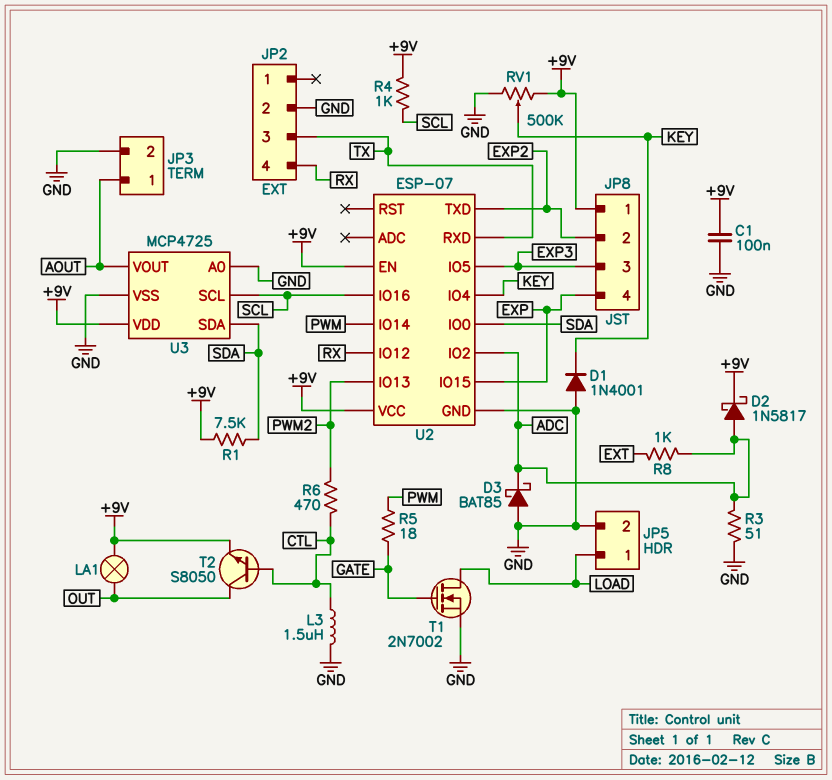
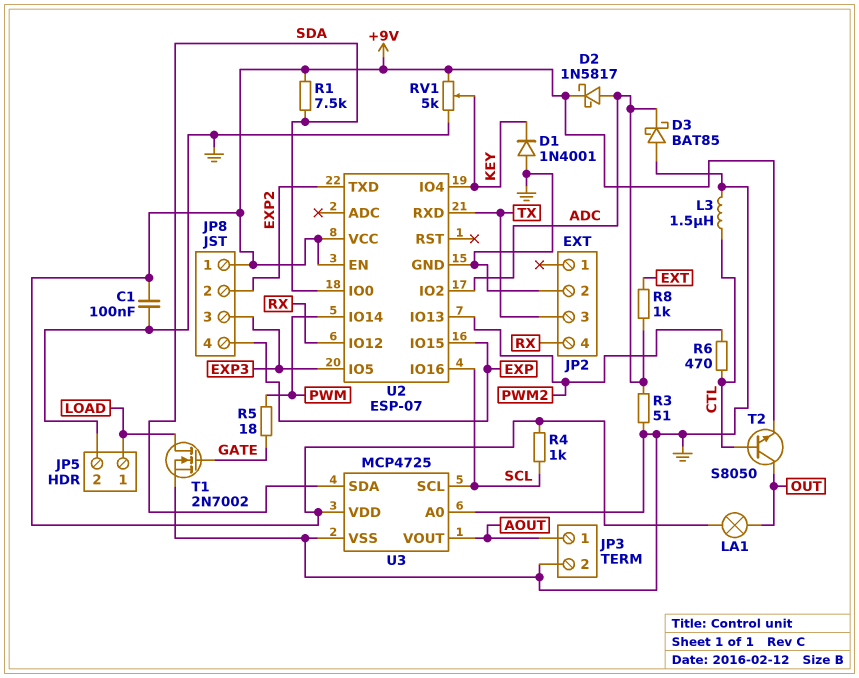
RV1: 500k (+9V, GND, wiper KEY) -> 5k (+9V, GND, wiper KEY)

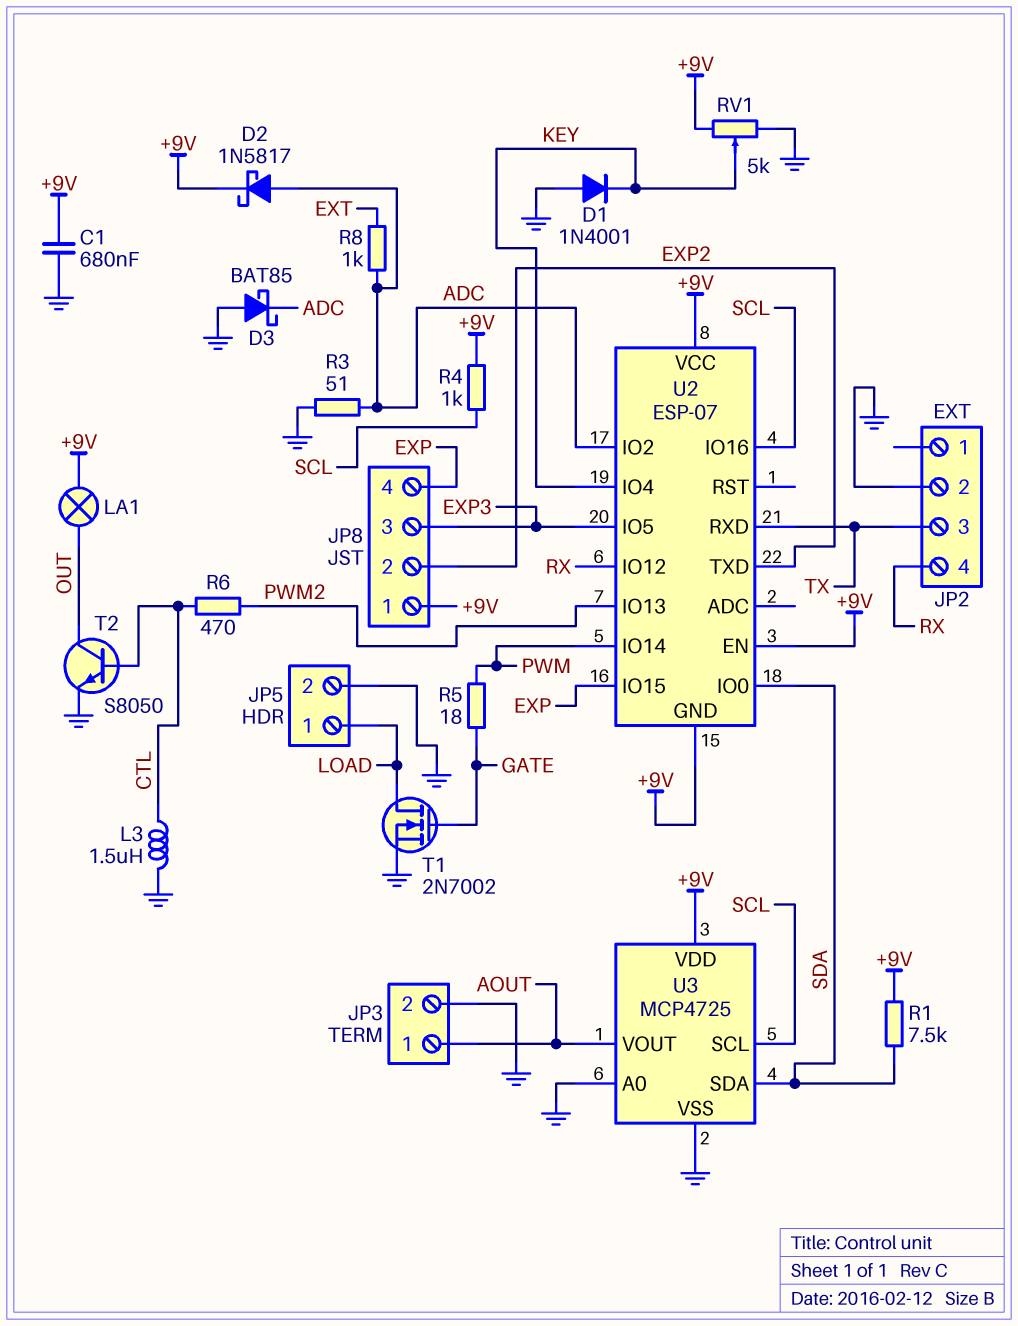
C1: 100nF (+9V, GND) -> 680nF (+9V, GND)
T2: NPN S8050 (B CTL, C OUT, E +9V) -> NPN S8050 (B CTL, C OUT, E GND)
U2 pin GND: GND -> +9V

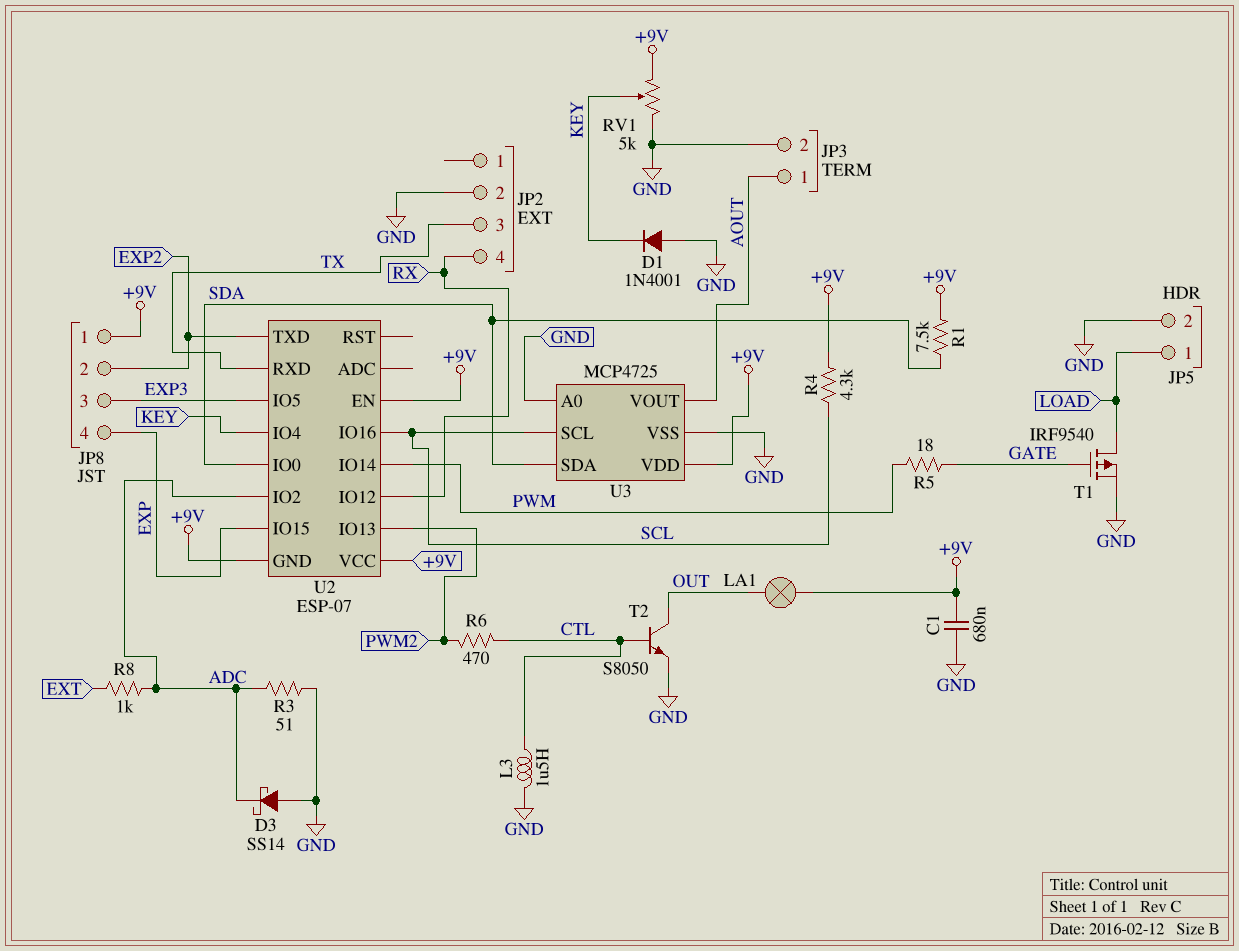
D2: schottky 1N5817 (A ADC, K +9V) -> none
D3: schottky BAT85 (A GND, K ADC) -> schottky SS14 (A GND, K ADC)
R4: 1k (+9V, SCL) -> 4.3k (+9V, SCL)
T1: NMOS 2N7002 (G GATE, D LOAD, S GND) -> PMOS IRF9540 (G GATE, D LOAD, S GND)

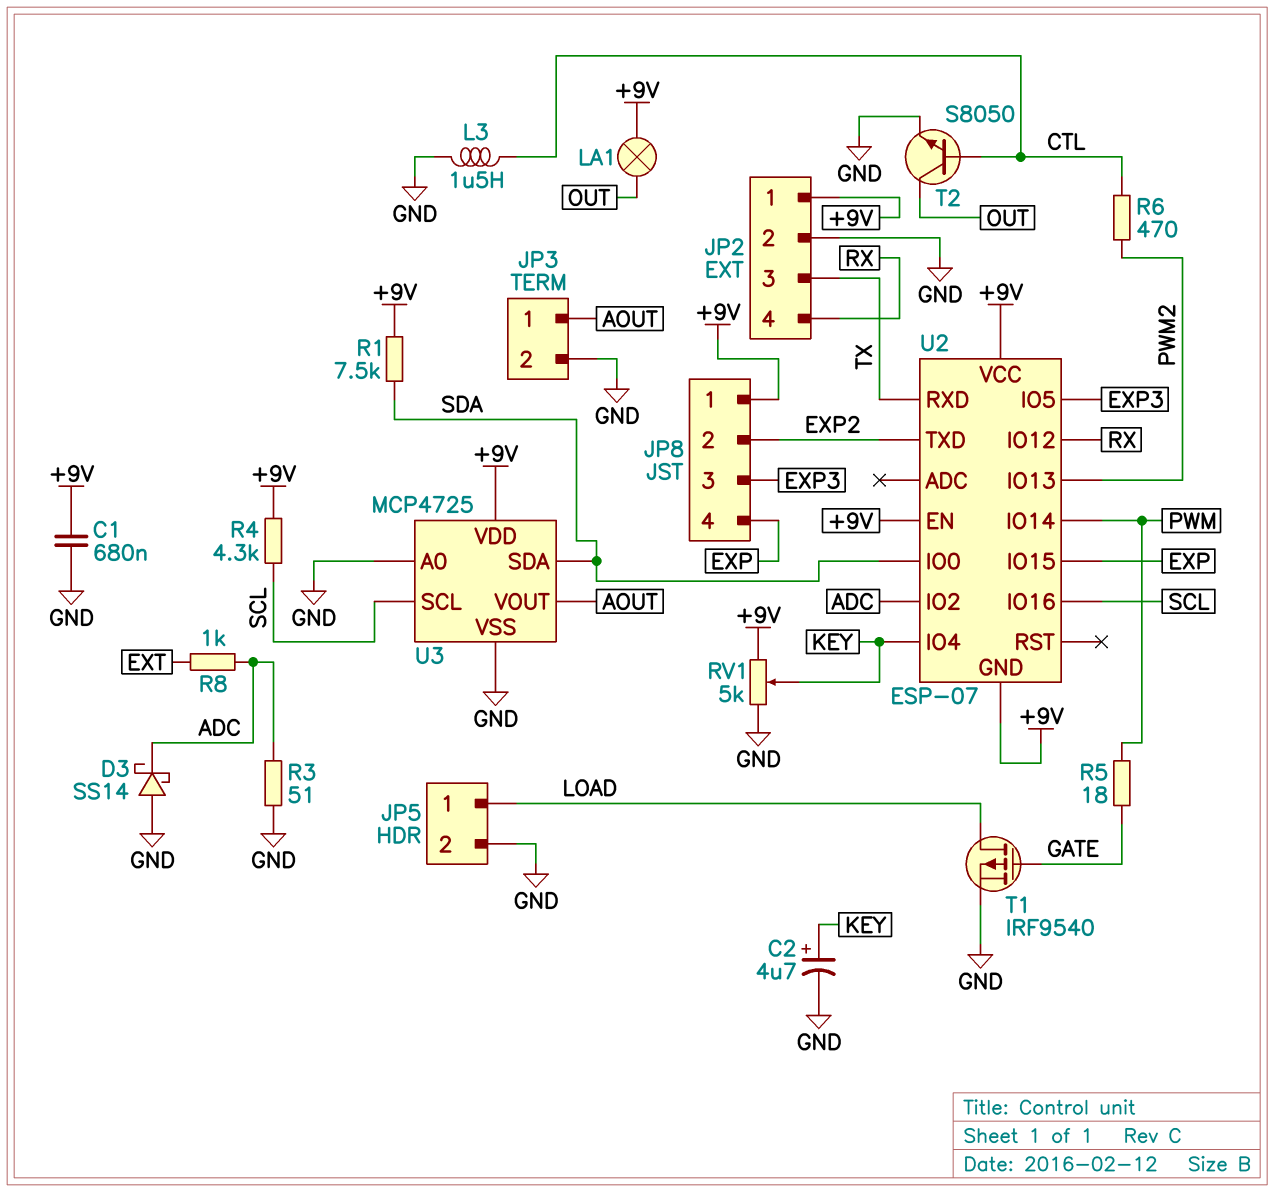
C2: none -> 4.7uF (plus KEY, minus GND)
D1: diode 1N4001 (A GND, K KEY) -> none
JP2 pin 1: none -> +9V

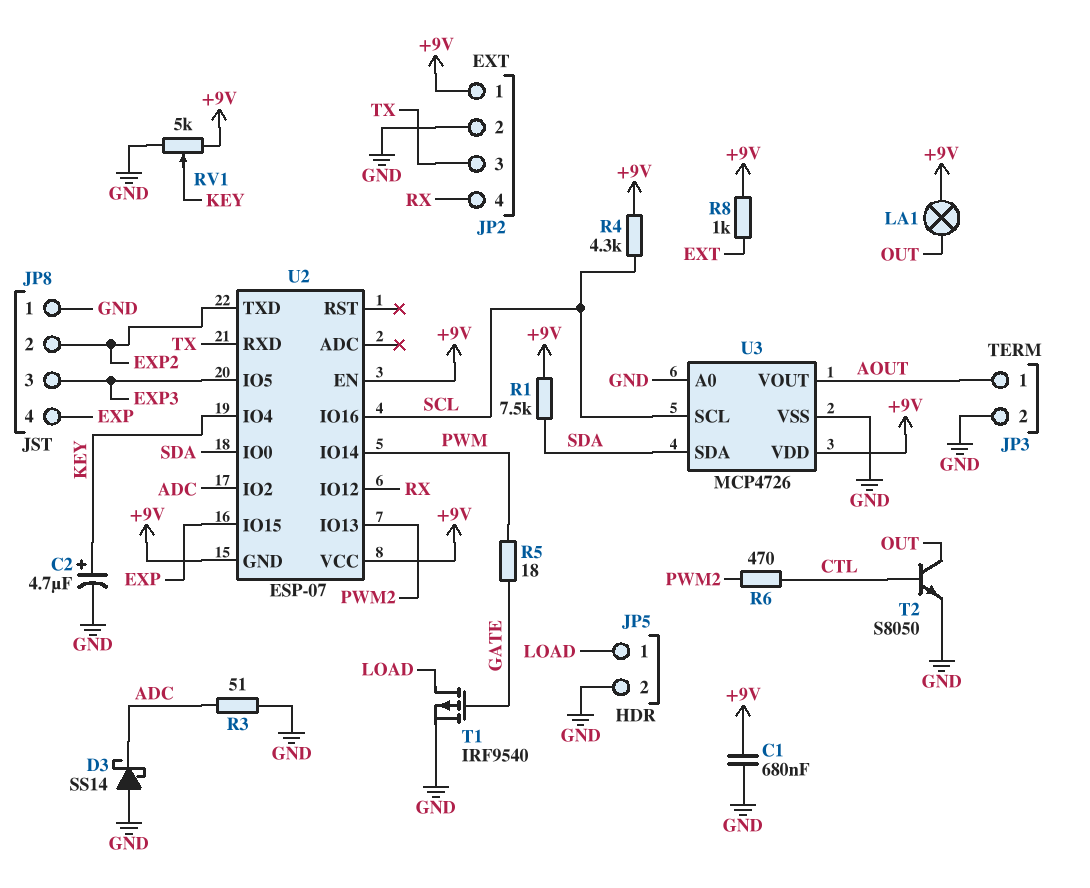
JP8 pin 1: +9V -> GND
L3: 1.5uH (CTL, GND) -> none
R8: 1k (ADC, EXT) -> 1k (+9V, EXT)
U3: MCP4725 -> MCP4726

